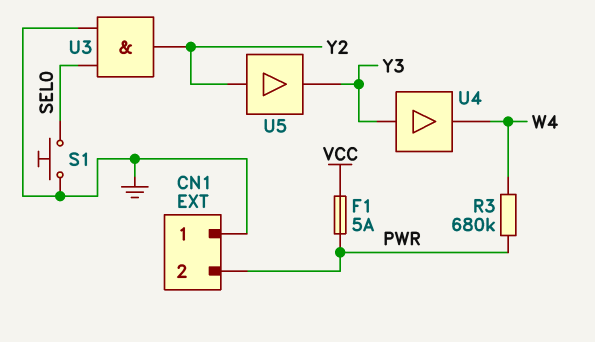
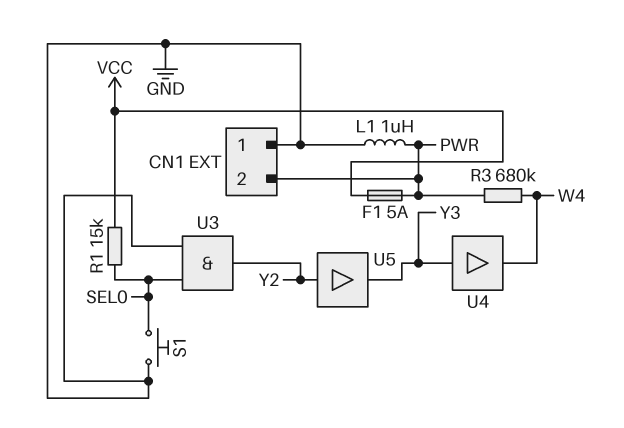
L1: none -> 1uH (GND, PWR)
R1: none -> 15k (SEL0, VCC)

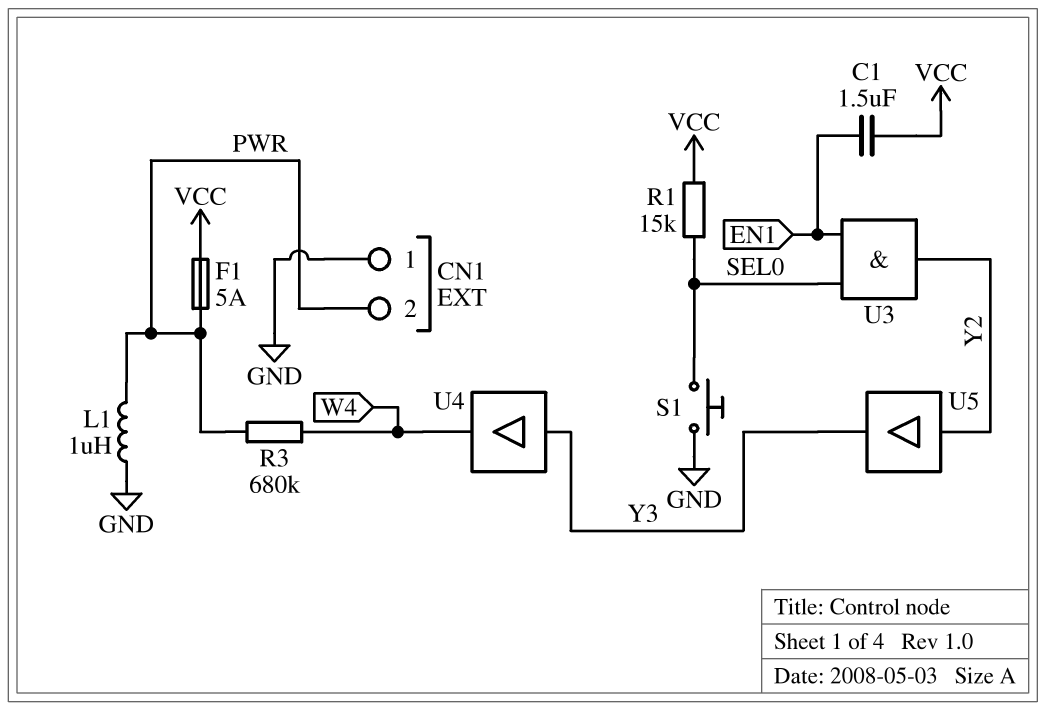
C1: none -> 1.5uF (EN1, VCC)
U3: AND (in GND, in SEL0, out Y2) -> AND (in EN1, in SEL0, out Y2)

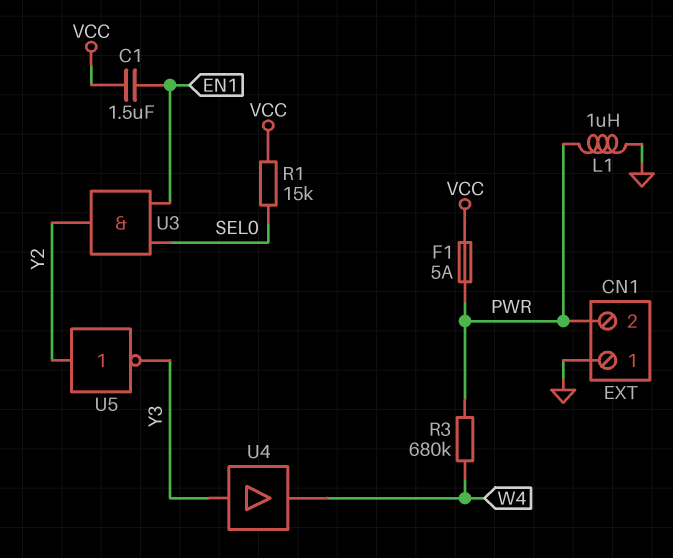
S1: button (GND, SEL0) -> none
U5: buffer (in Y2, out Y3) -> NOT (in Y2, out Y3)

